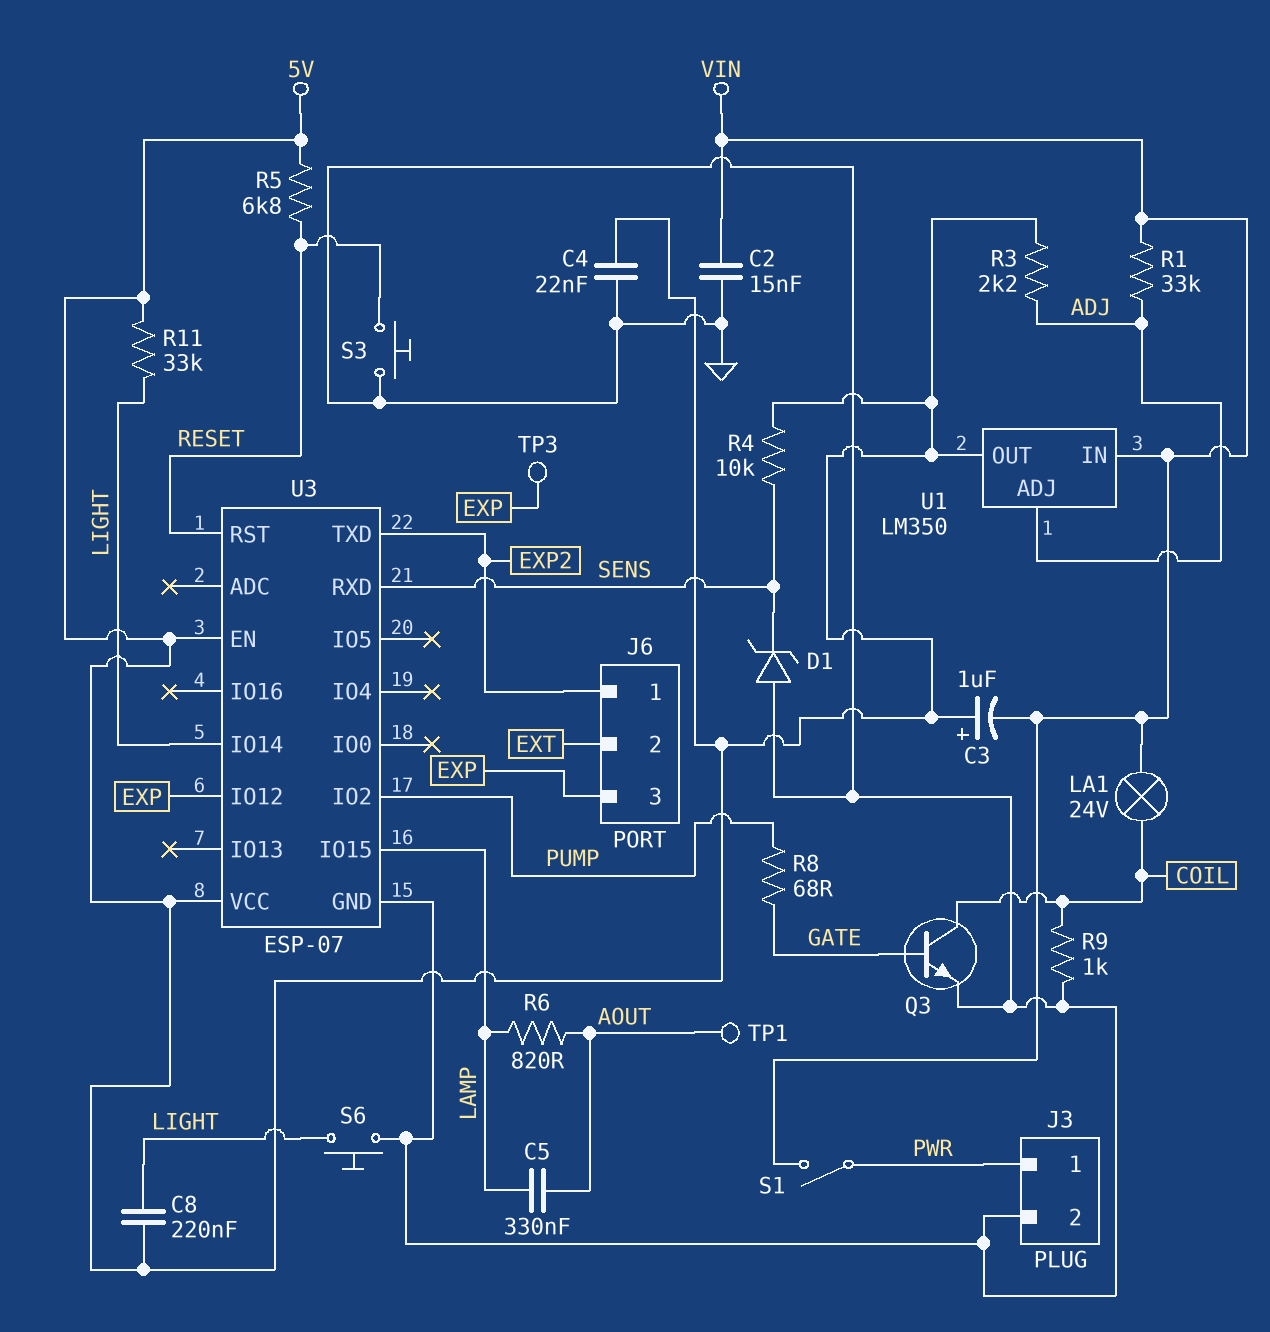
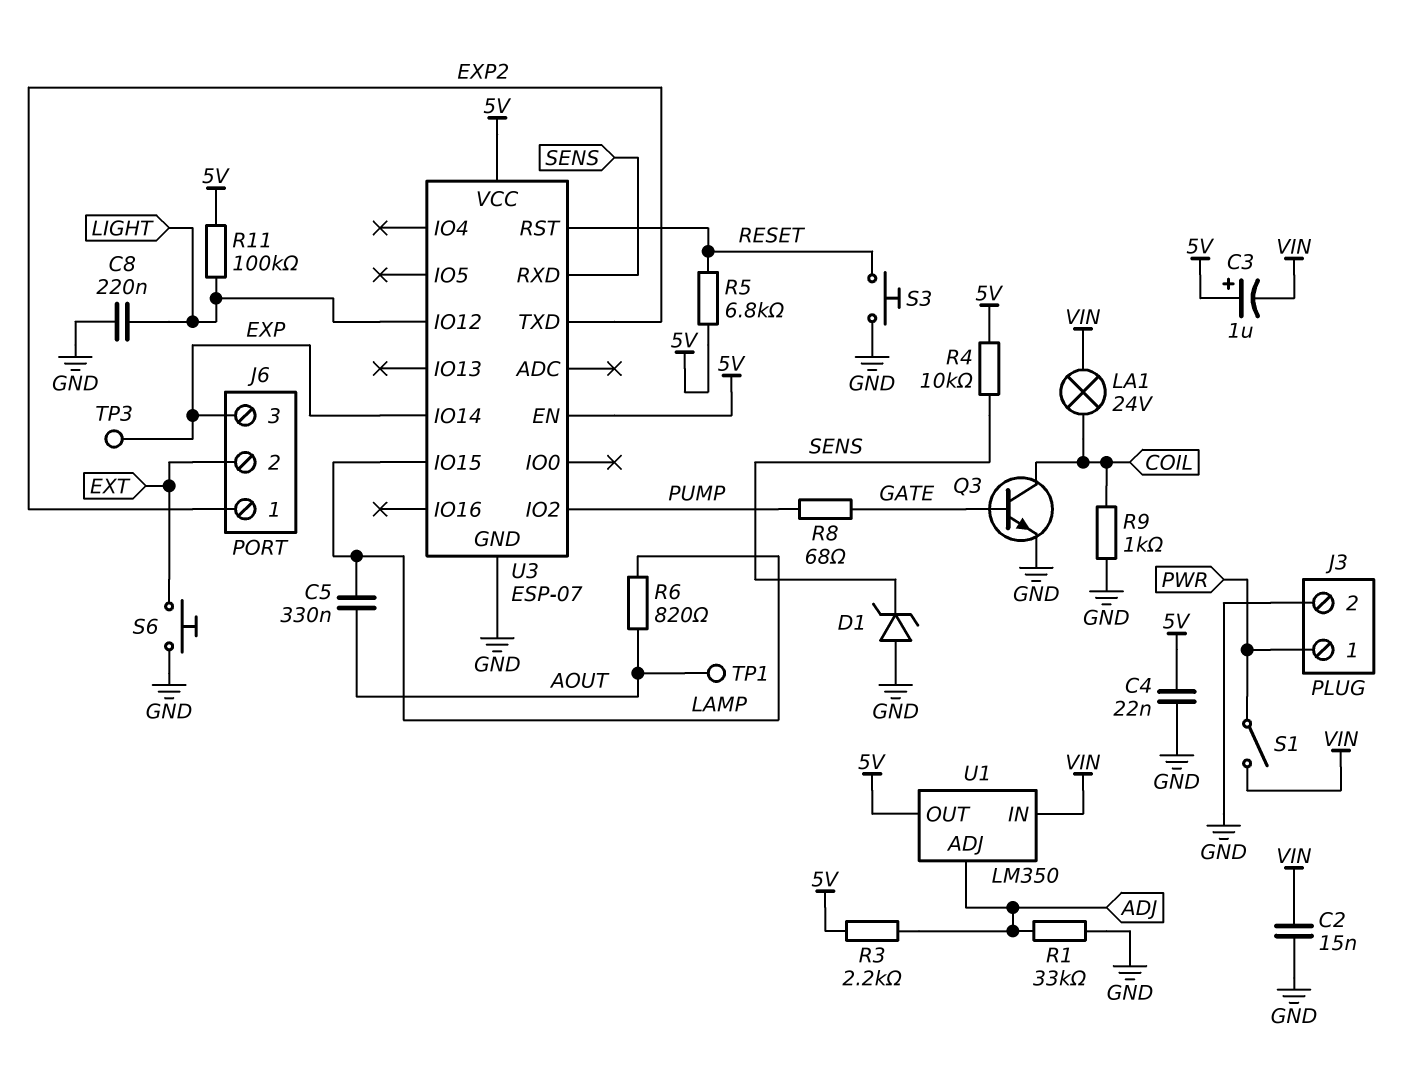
C8: 220nF (5V, LIGHT) -> 220nF (GND, LIGHT)
R1: 33k (ADJ, VIN) -> 33k (ADJ, GND)
R11: 33k (5V, LIGHT) -> 100k (5V, LIGHT)
S6: button (GND, LIGHT) -> button (EXT, GND)
U3 pin IO12: EXP -> LIGHT
U3 pin IO14: LIGHT -> EXP

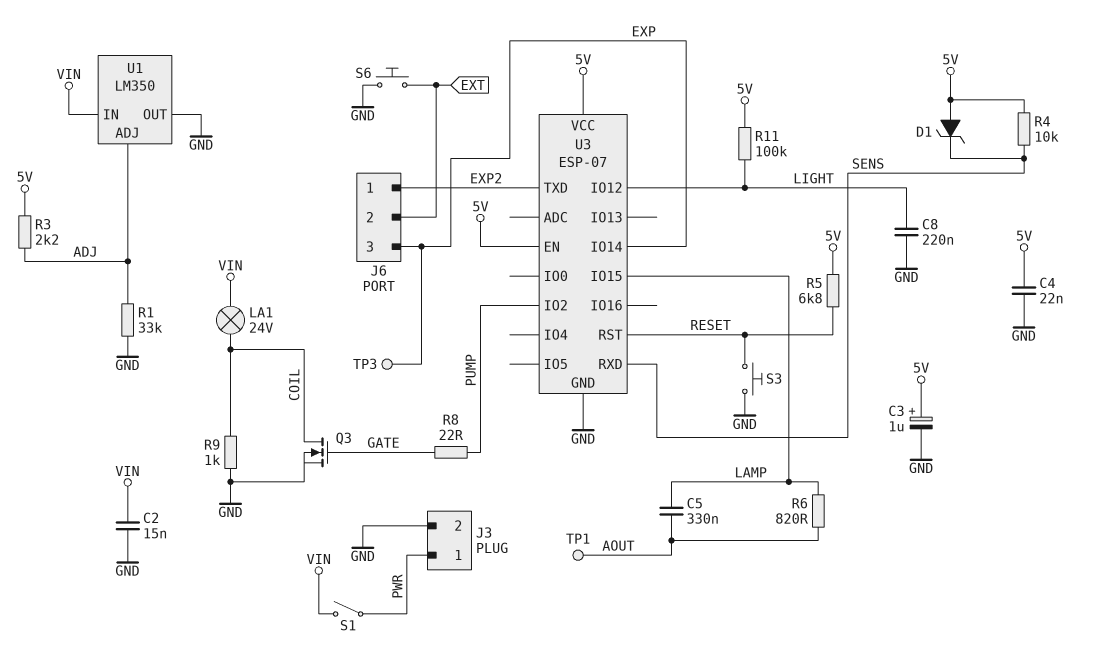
C3: 1uF (plus 5V, minus VIN) -> 1uF (plus 5V, minus GND)
D1: zener (A GND, K SENS) -> zener (A 5V, K SENS)
Q3: NPN (B GATE, C COIL, E GND) -> NMOS (G GATE, D COIL, S GND)
R8: 68 (GATE, PUMP) -> 22 (GATE, PUMP)
U1 pin OUT: 5V -> GND

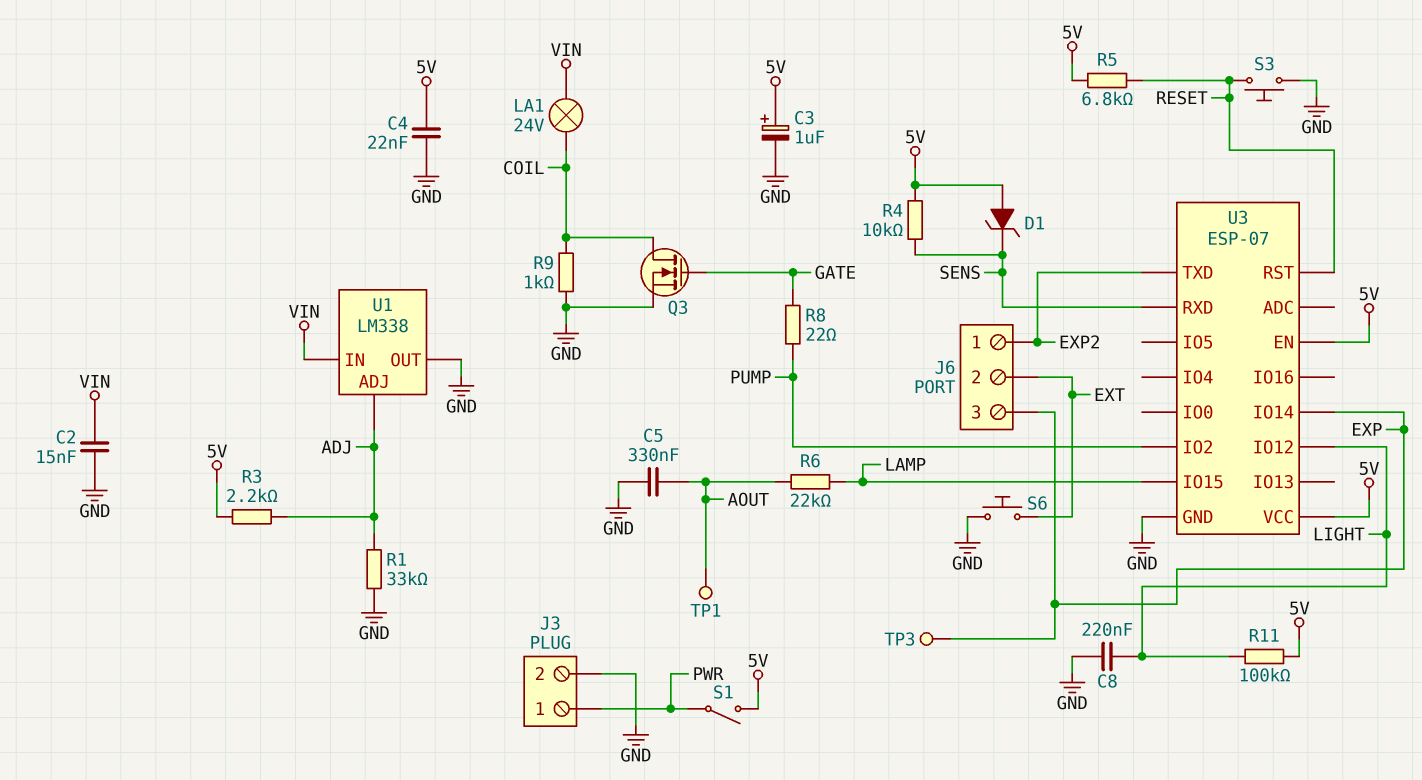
C5: 330nF (AOUT, LAMP) -> 330nF (AOUT, GND)
R6: 820 (AOUT, LAMP) -> 22k (AOUT, LAMP)
S1: switch (PWR, VIN) -> switch (5V, PWR)
U1: LM350 -> LM338

